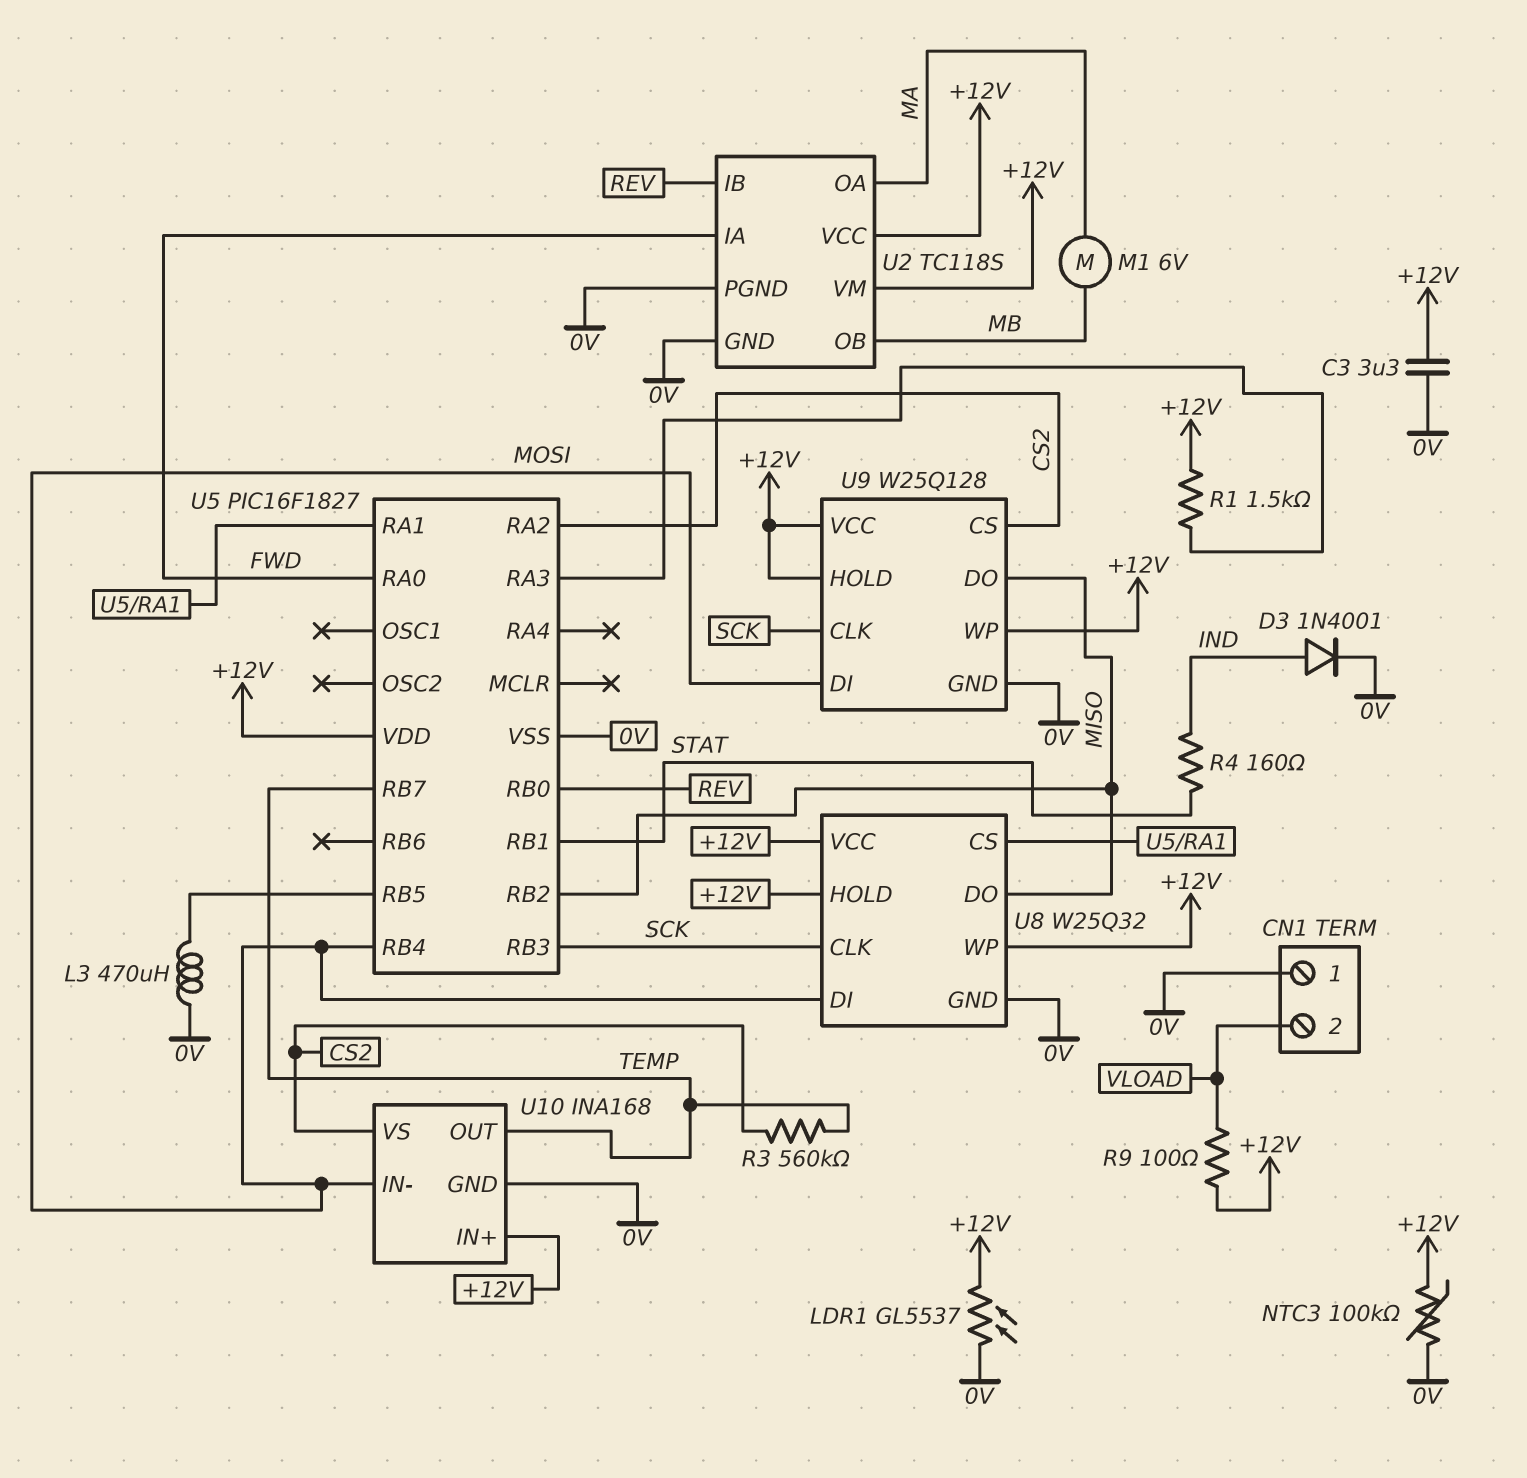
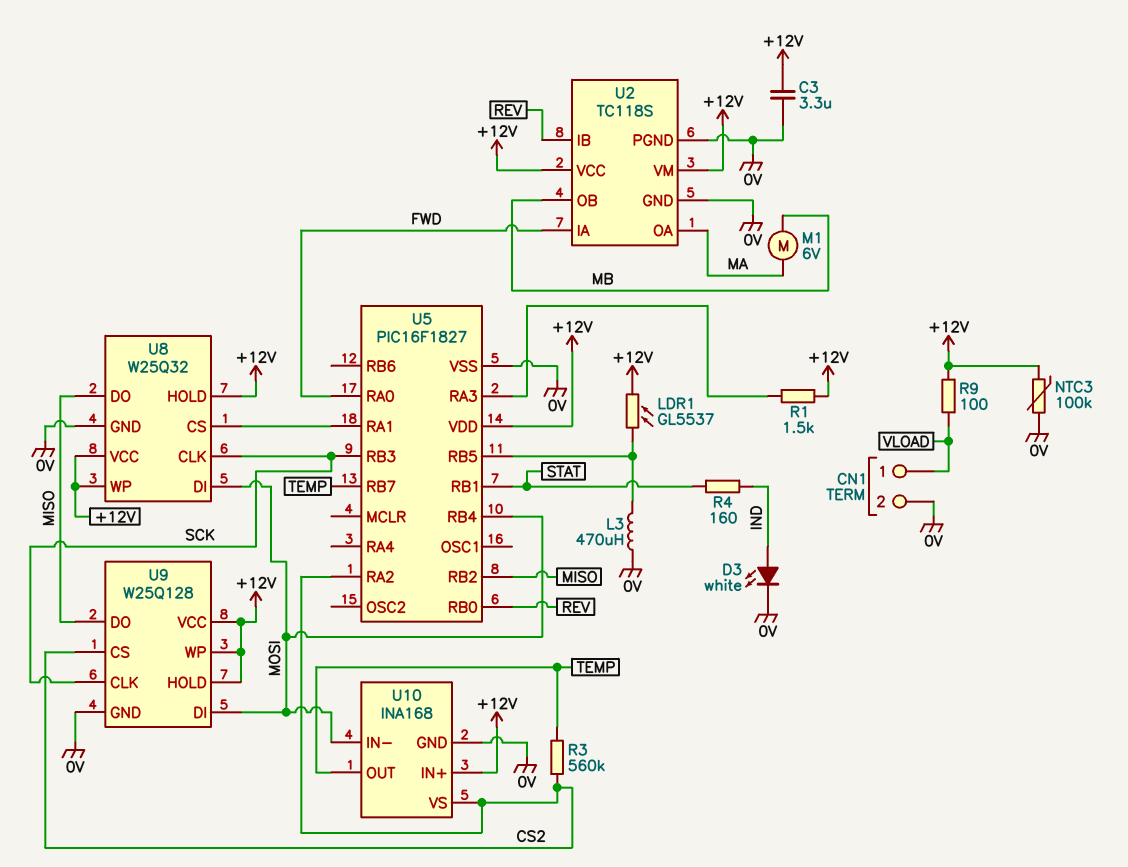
CN1 pin 1: 0V -> VLOAD
CN1 pin 2: VLOAD -> 0V
D3: diode 1N4001 (A IND, K 0V) -> LED white (A IND, K 0V)
LDR1: GL5537 (+12V, 0V) -> GL5537 (+12V, U5/RB5)

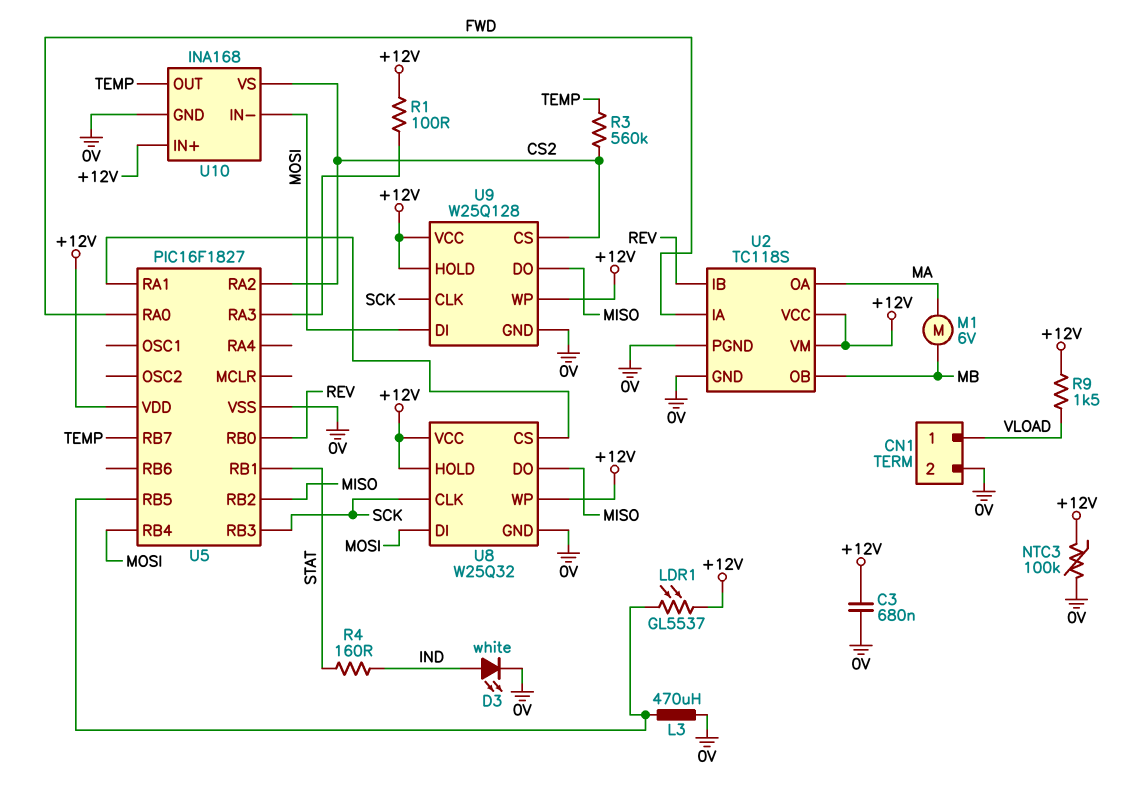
C3: 3.3uF (+12V, 0V) -> 680nF (+12V, 0V)
R1: 1.5k (+12V, U5/RA3) -> 100 (+12V, U5/RA3)
R9: 100 (+12V, VLOAD) -> 1.5k (+12V, VLOAD)

